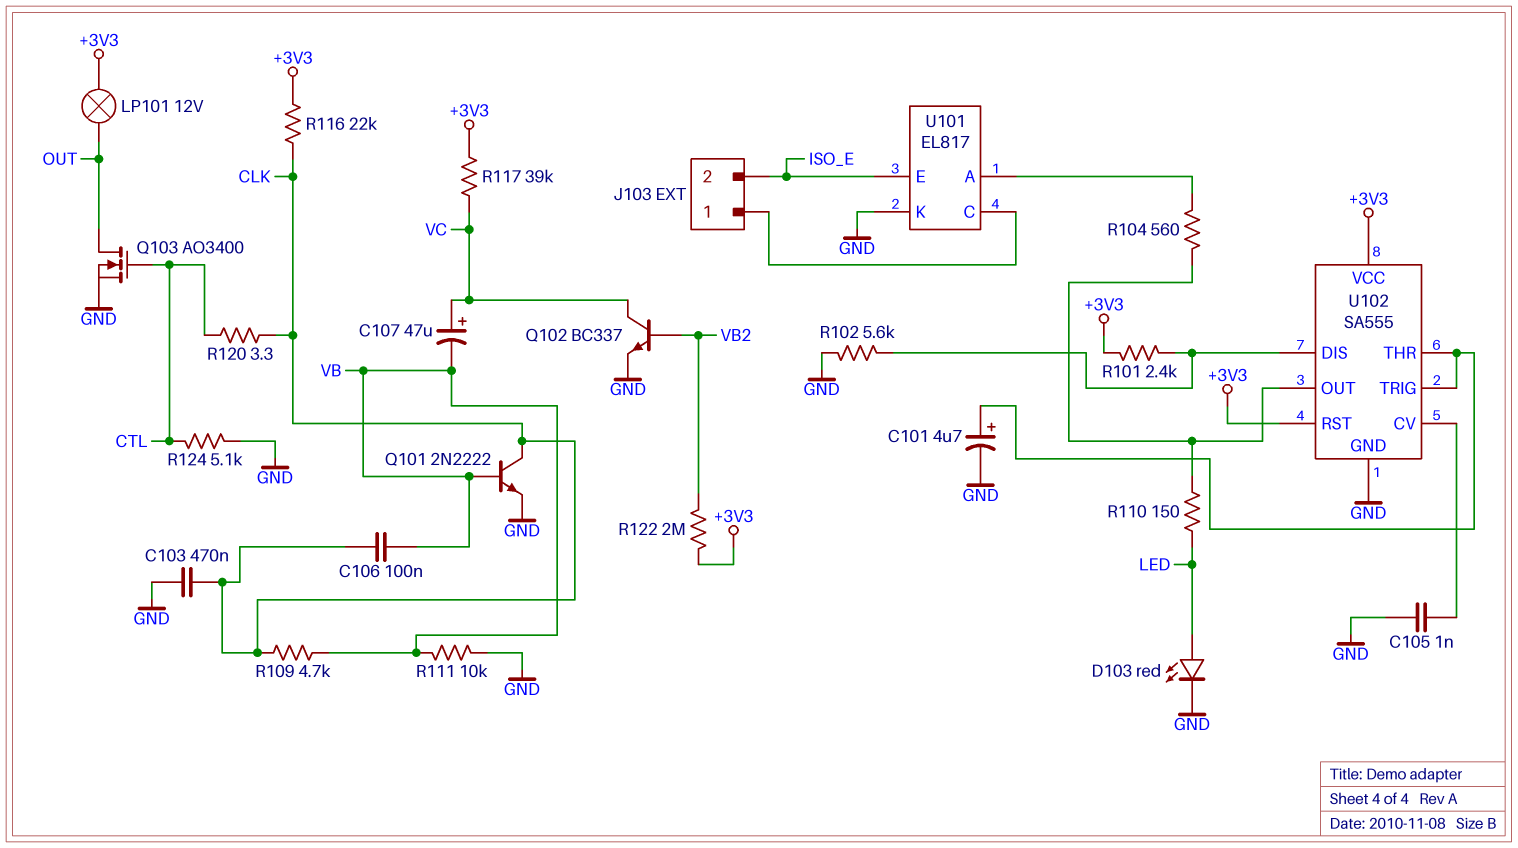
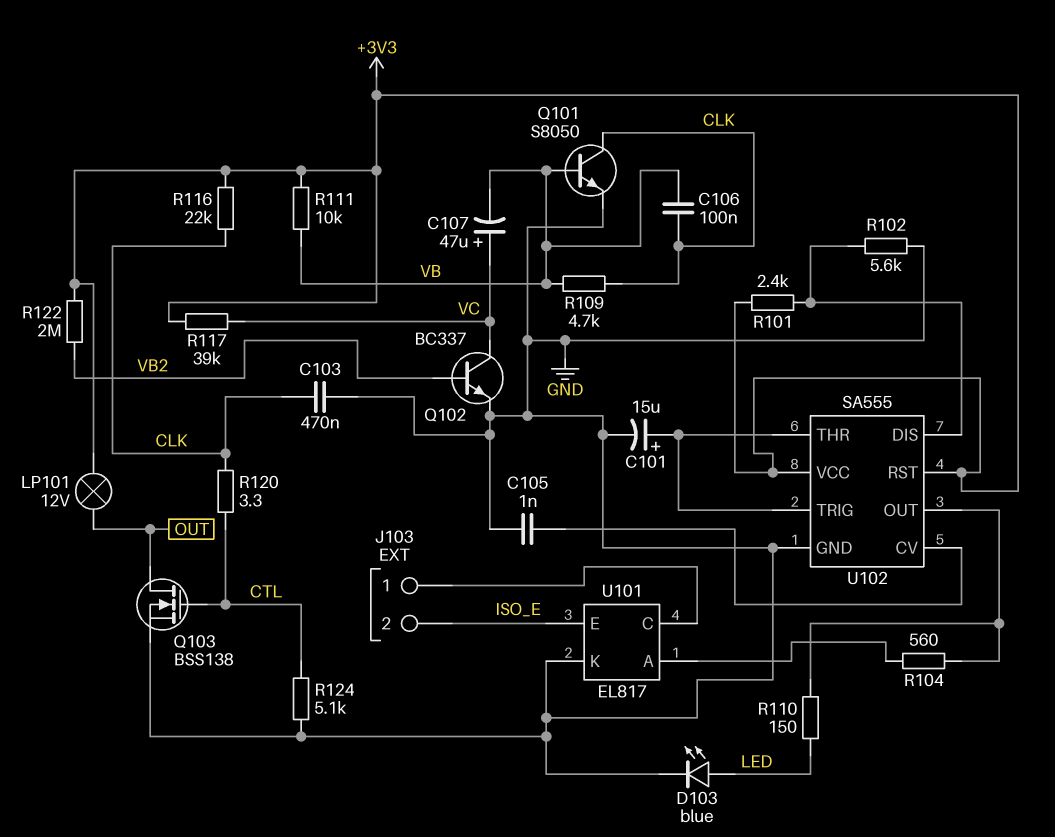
C101: 4.7uF (plus U102/THR, minus GND) -> 15uF (plus U102/THR, minus GND)
D103: LED red (A LED, K GND) -> LED blue (A LED, K GND)
Q101: NPN 2N2222 (B VB, C CLK, E GND) -> NPN S8050 (B VB, C CLK, E GND)
Q103: NMOS AO3400 (G CTL, D OUT, S GND) -> NMOS BSS138 (G CTL, D OUT, S GND)
R111: 10k (GND, VB) -> 10k (+3V3, VB)

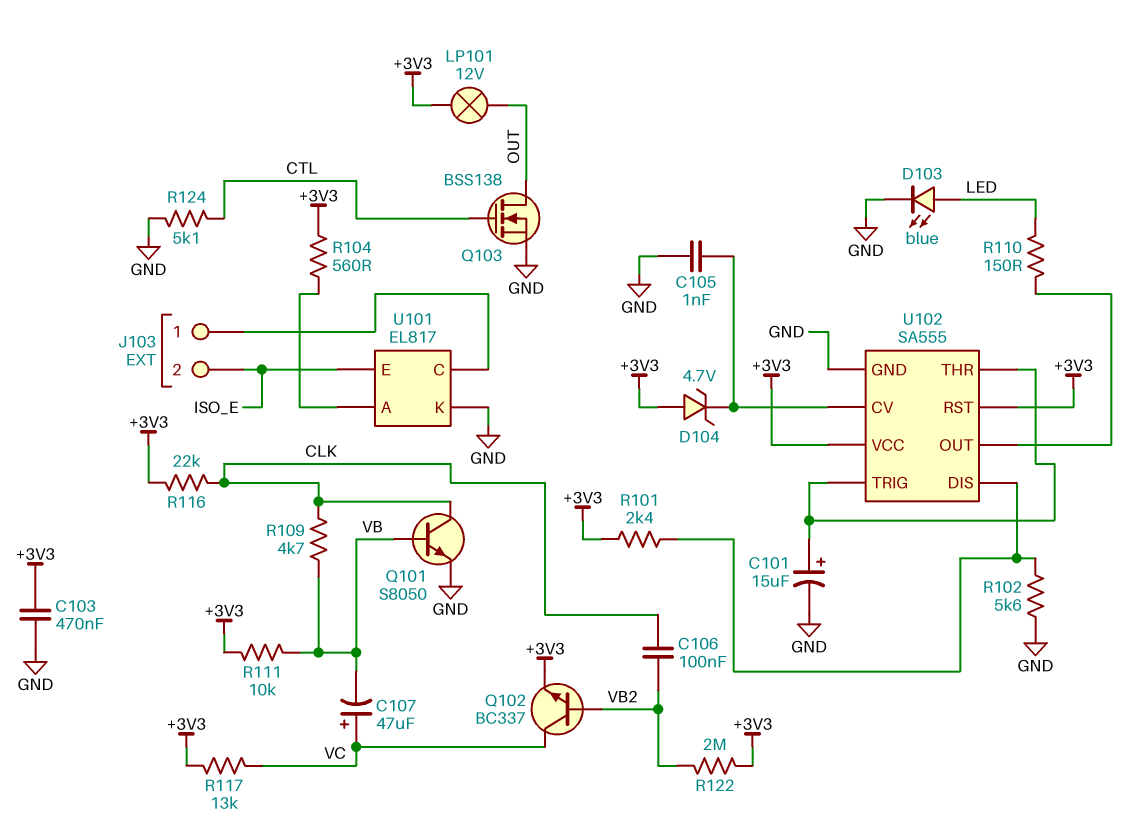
C103: 470nF (CLK, GND) -> 470nF (+3V3, GND)
C106: 100nF (CLK, VB) -> 100nF (CLK, VB2)
D104: none -> zener 4.7V (A +3V3, K U102/CV)
Q102: NPN BC337 (B VB2, C VC, E GND) -> NPN BC337 (B VB2, C VC, E +3V3)
R104: 560 (U101/A, U102/OUT) -> 560 (+3V3, U101/A)
R117: 39k (+3V3, VC) -> 13k (+3V3, VC)
R120: 3.3 (CLK, CTL) -> none

